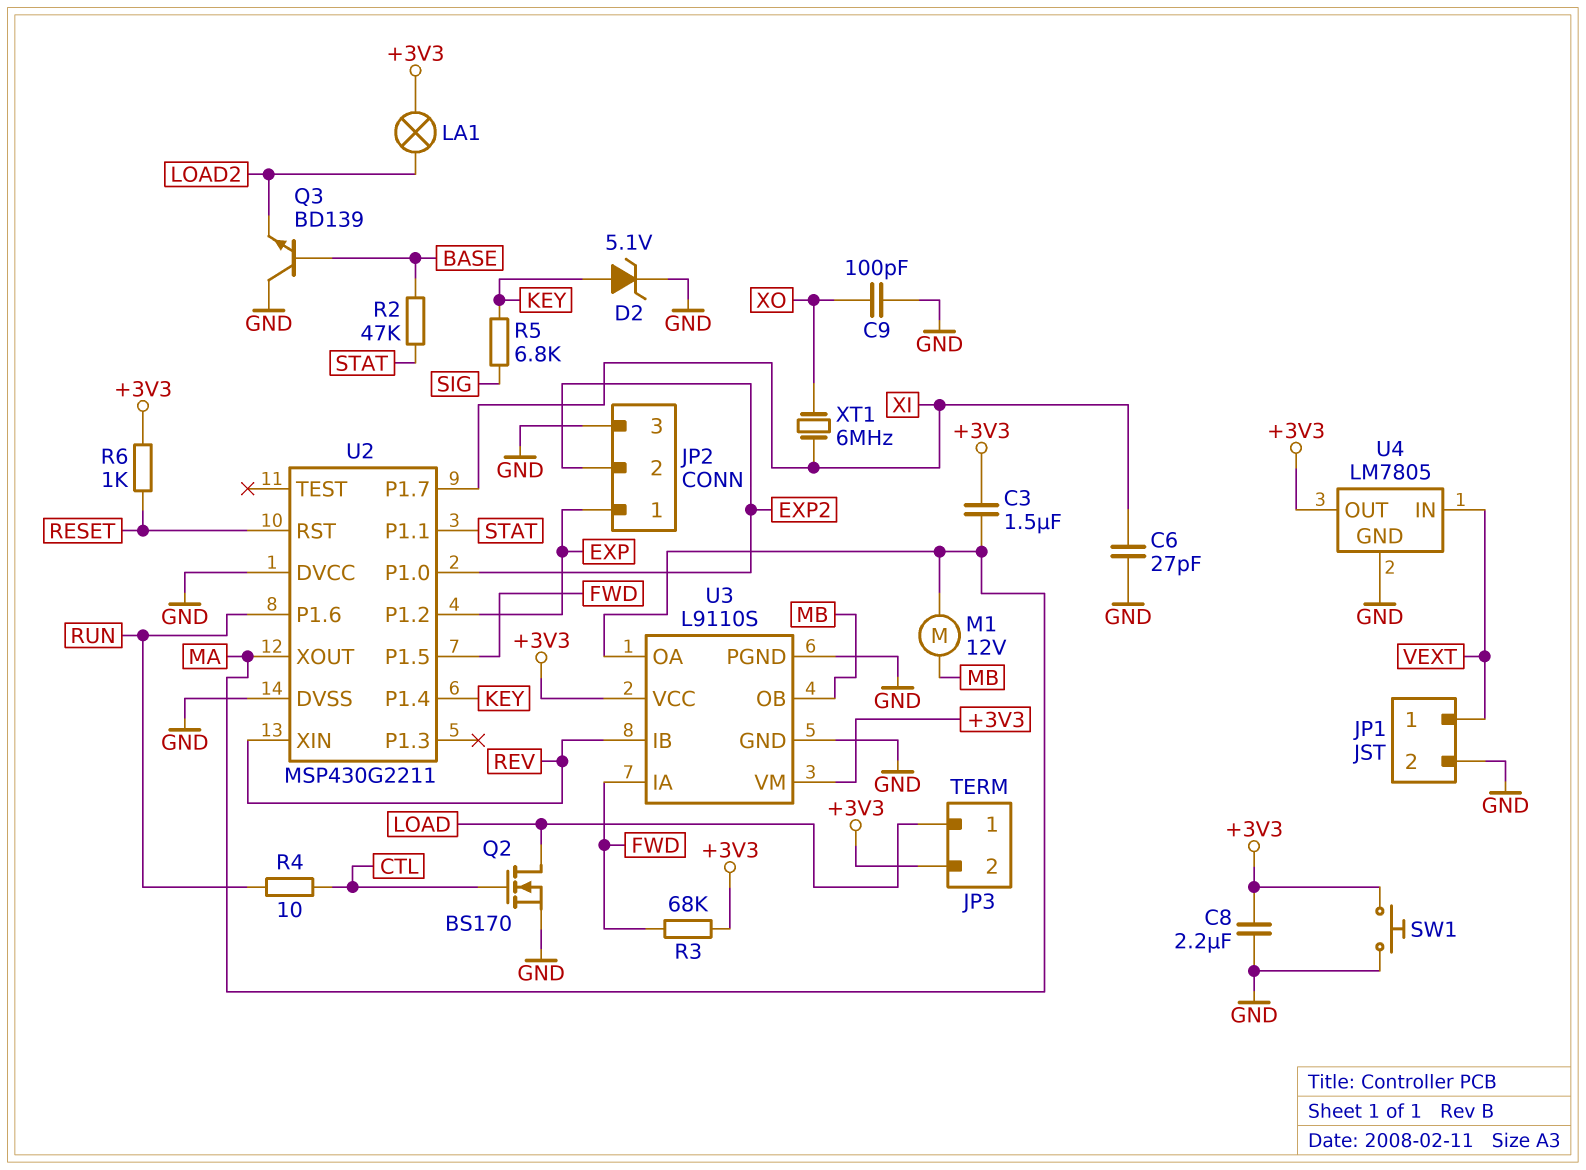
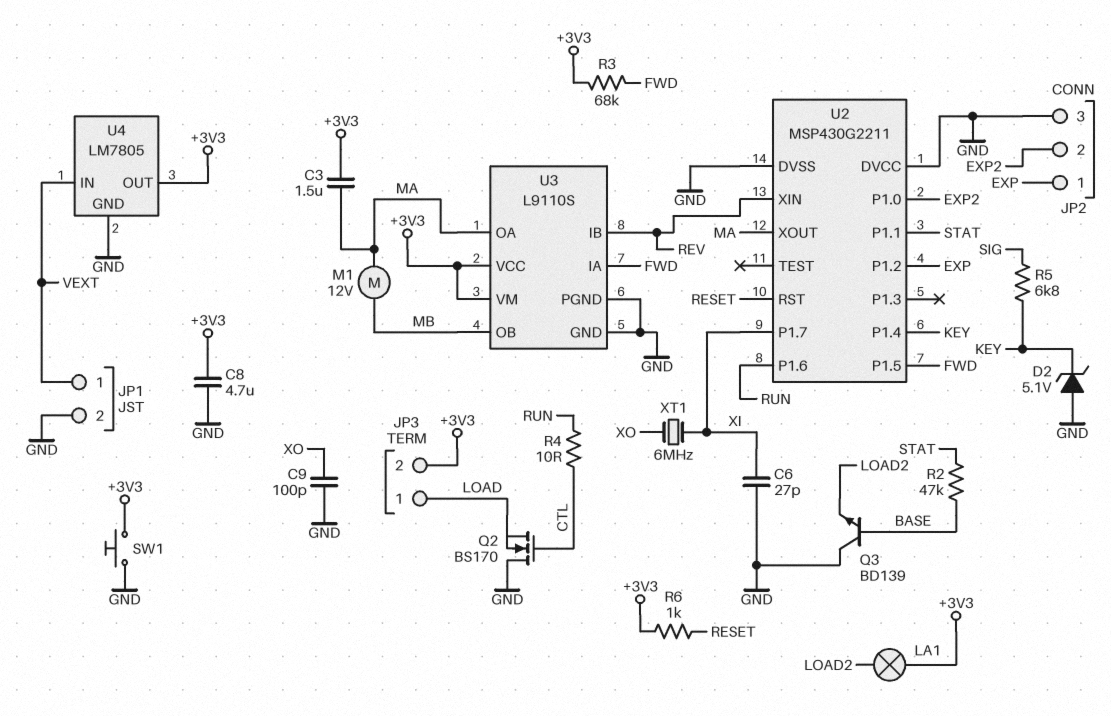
C8: 2.2uF (+3V3, GND) -> 4.7uF (+3V3, GND)
D2: zener 5.1V (A KEY, K GND) -> zener 5.1V (A GND, K KEY)
Q2: NMOS BS170 (G CTL, D LOAD, S GND) -> NMOS BS170 (G CTL, D GND, S LOAD)

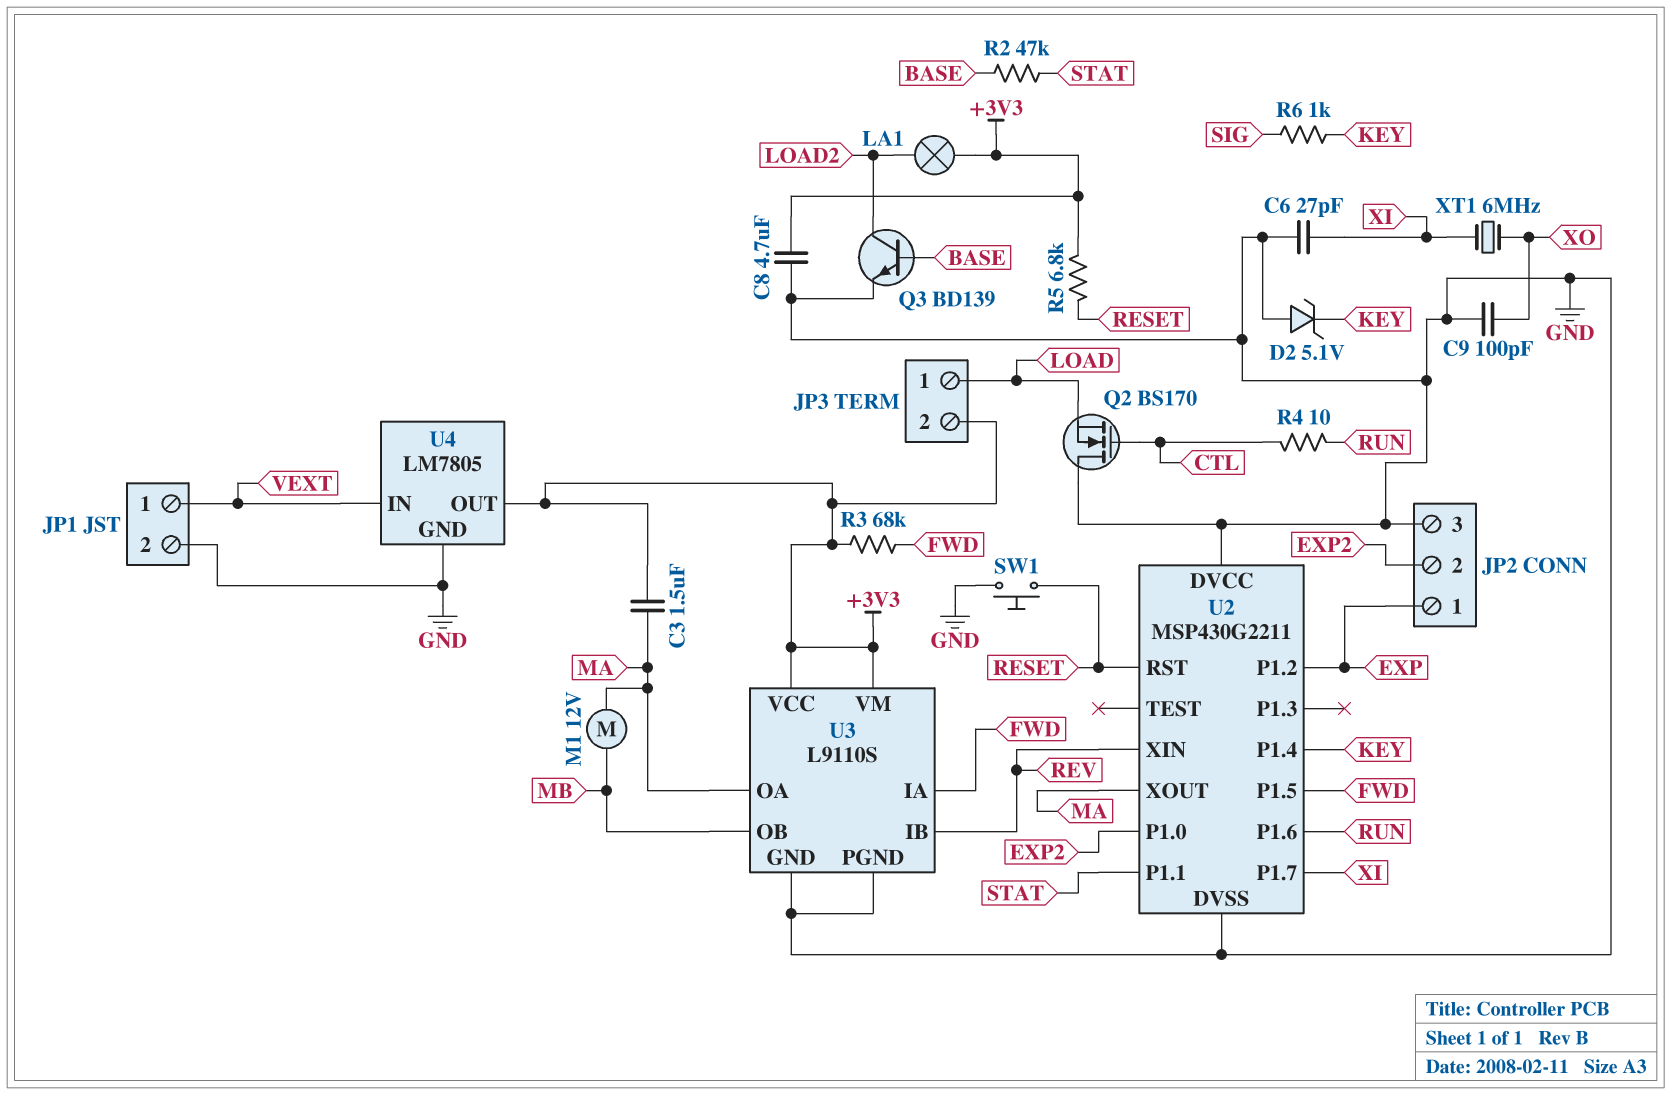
Q3: NPN BD139 (B BASE, C GND, E LOAD2) -> NPN BD139 (B BASE, C LOAD2, E GND)
R5: 6.8k (KEY, SIG) -> 6.8k (+3V3, RESET)
R6: 1k (+3V3, RESET) -> 1k (KEY, SIG)
SW1: button (+3V3, GND) -> button (GND, RESET)

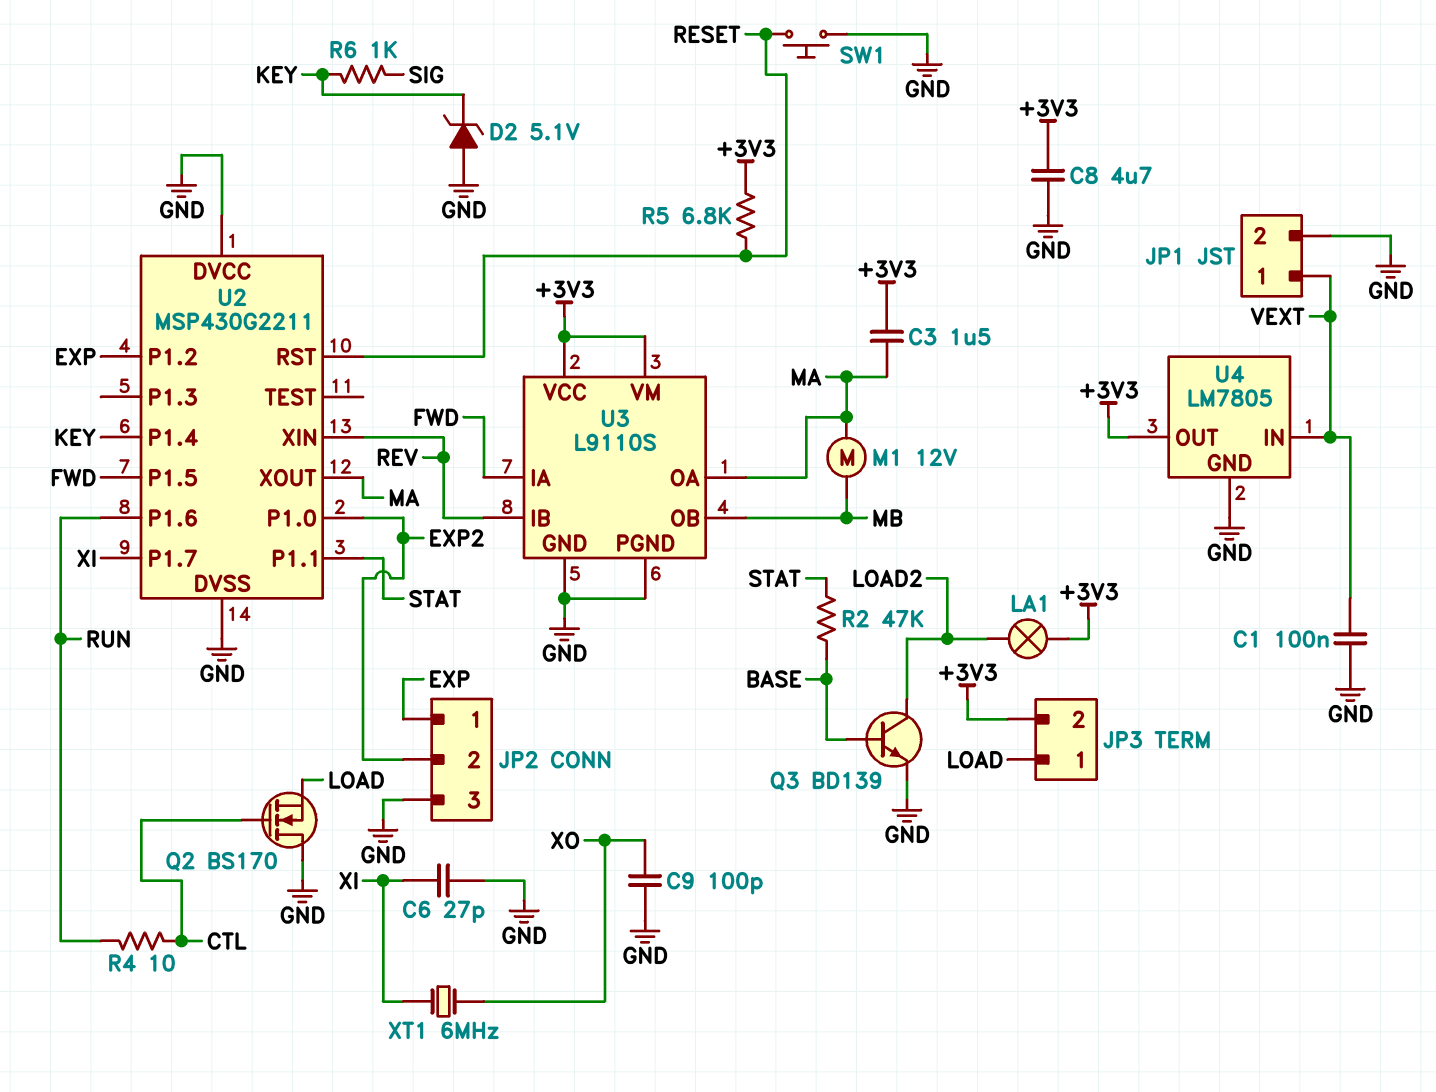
C1: none -> 100nF (GND, VEXT)
R3: 68k (+3V3, FWD) -> none

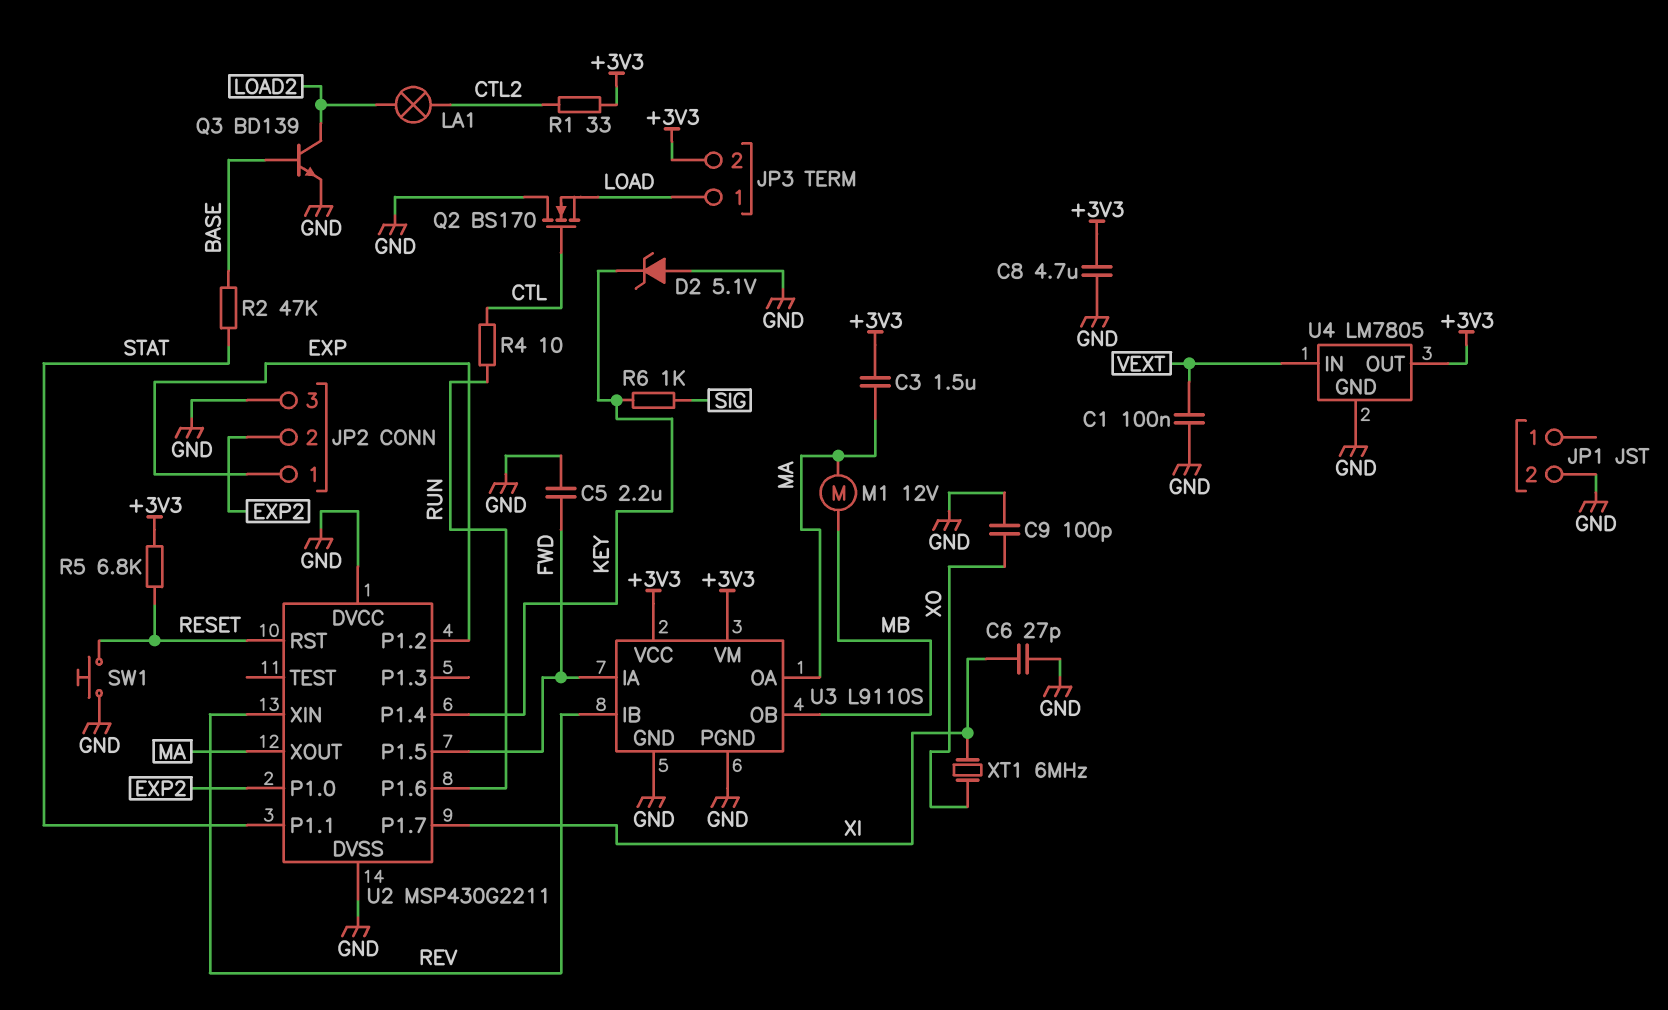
C5: none -> 2.2uF (FWD, GND)
JP1 pin 1: VEXT -> none
LA1: lamp (+3V3, LOAD2) -> lamp (CTL2, LOAD2)
R1: none -> 33 (+3V3, CTL2)

